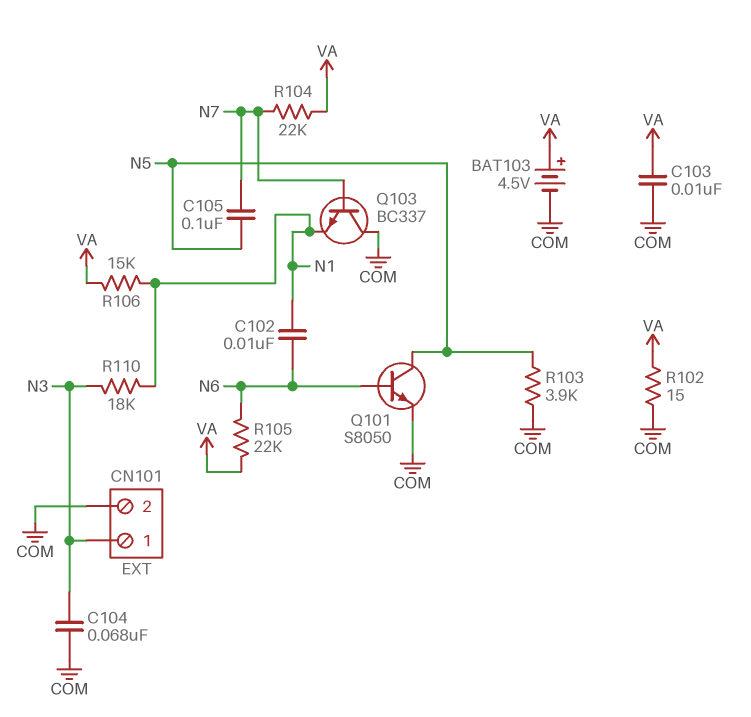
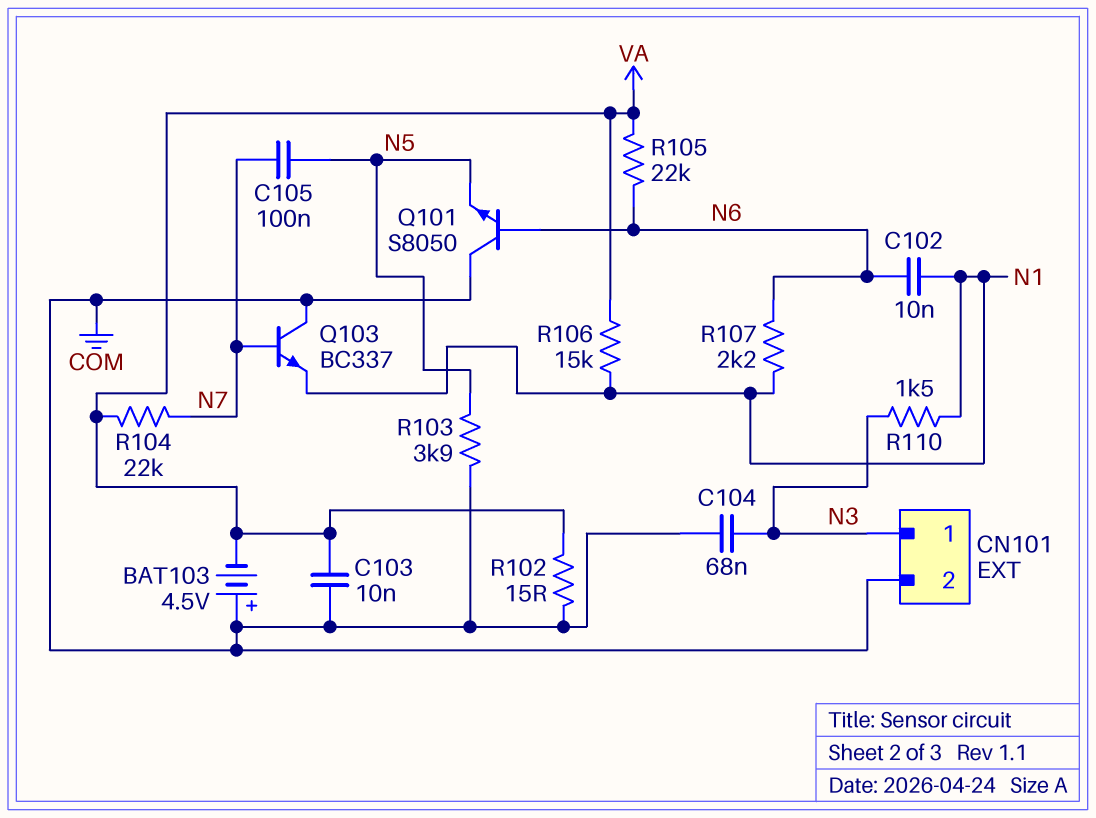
BAT103: 4.5V (plus VA, minus COM) -> 4.5V (plus COM, minus VA)
Q101: NPN S8050 (B N6, C N5, E COM) -> NPN S8050 (B N6, C COM, E N5)
R107: none -> 2.2k (N1, N6)
R110: 18k (N1, N3) -> 1.5k (N1, N3)

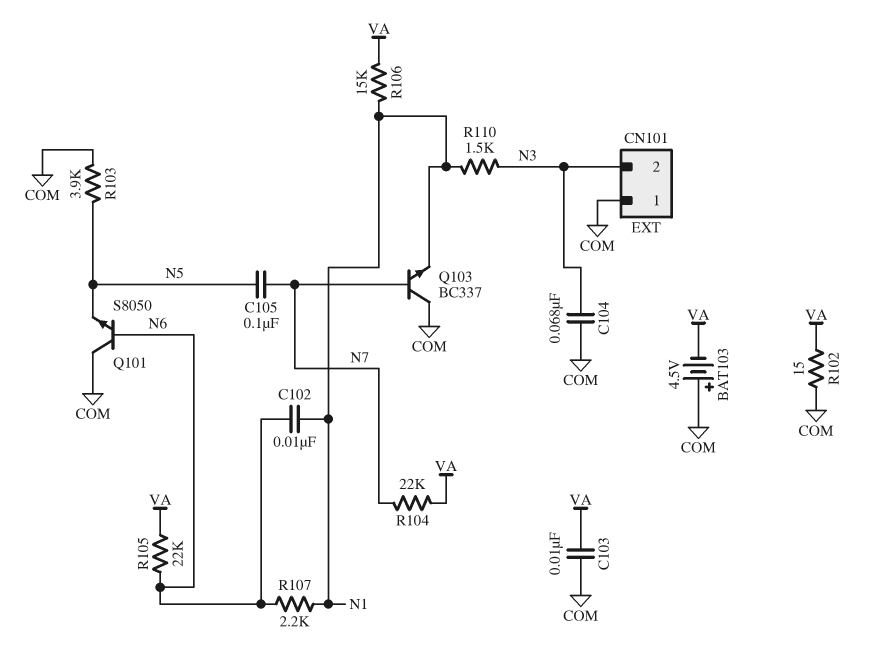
CN101 pin 1: N3 -> COM
CN101 pin 2: COM -> N3

